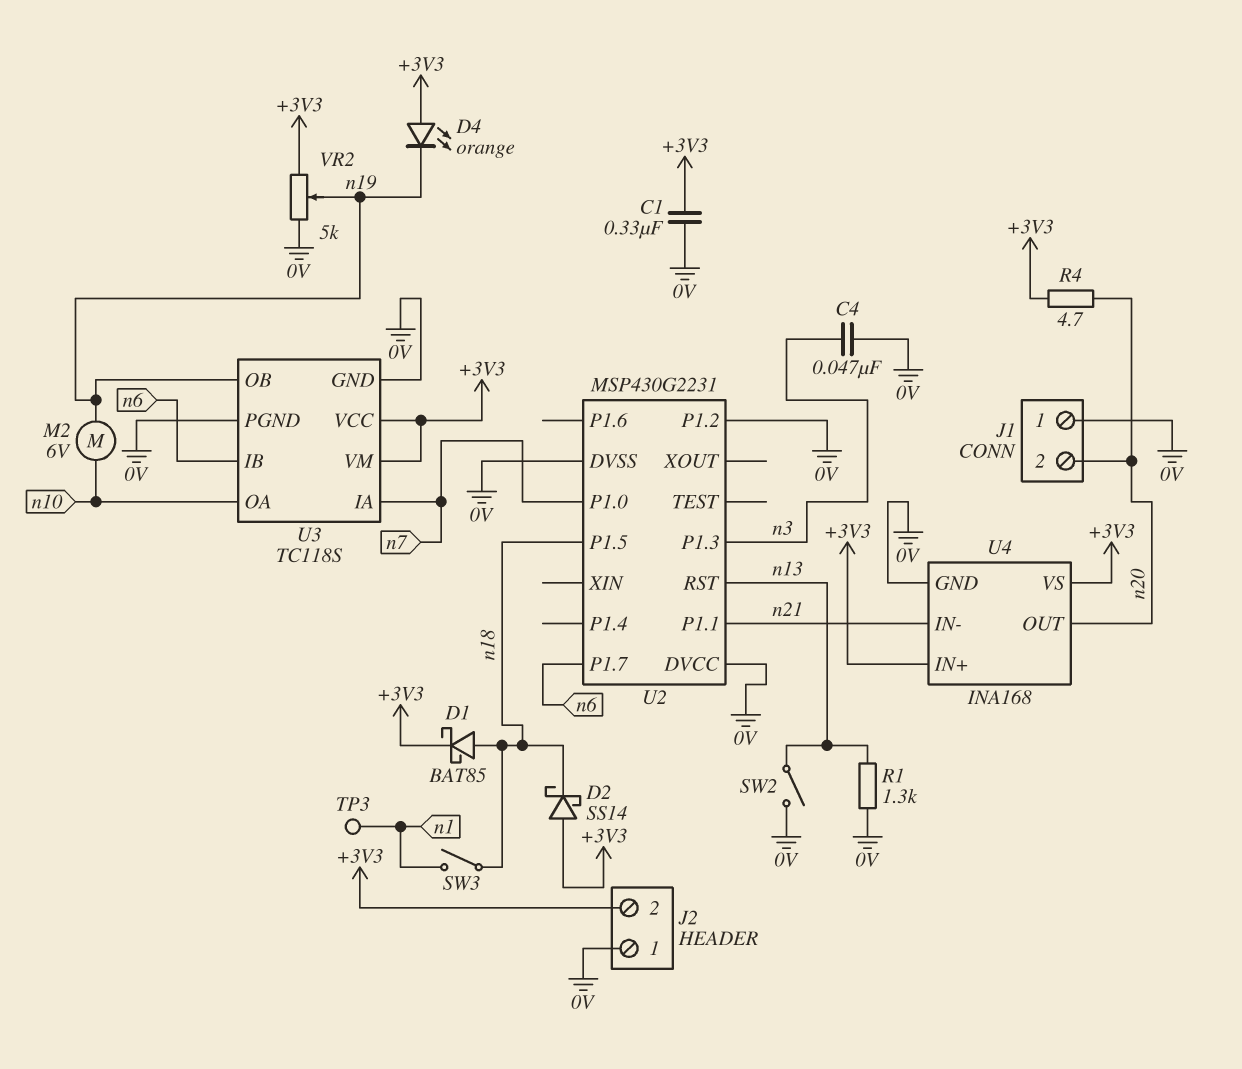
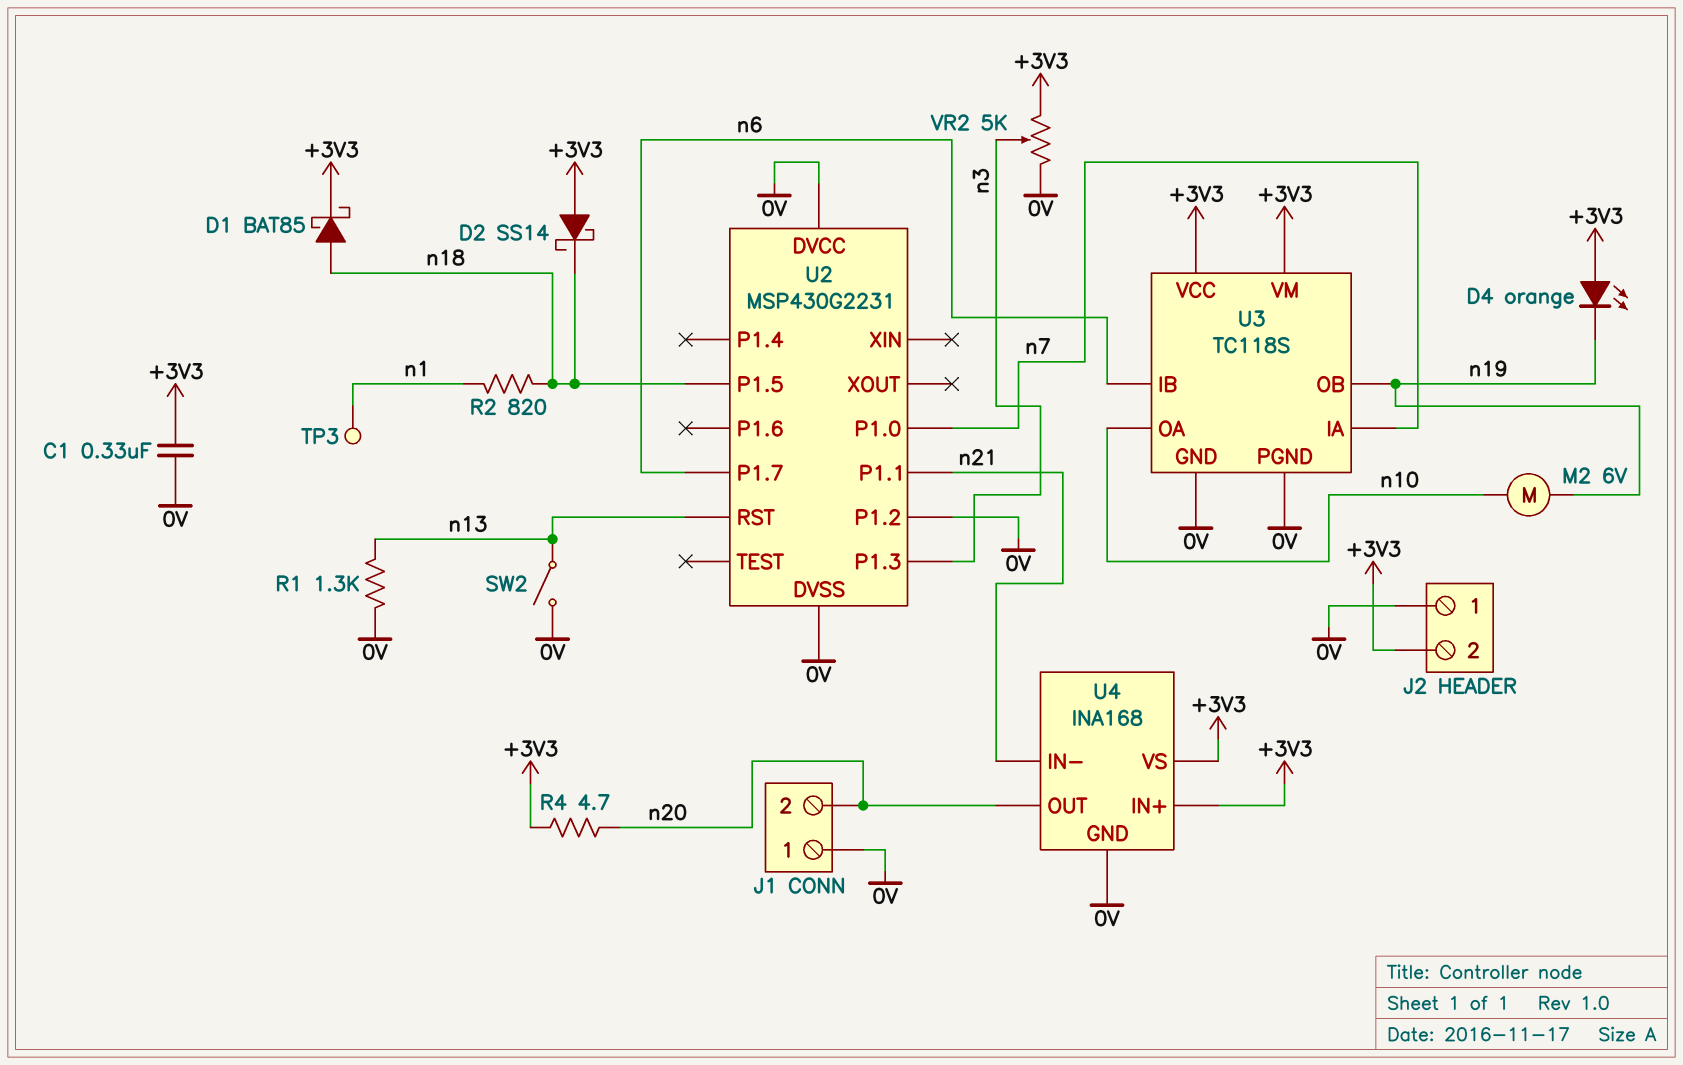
C4: 47nF (0V, n3) -> none
R2: none -> 820 (n1, n18)
SW3: switch (n1, n18) -> none
VR2: 5k (+3V3, 0V, wiper n19) -> 5k (+3V3, 0V, wiper n3)

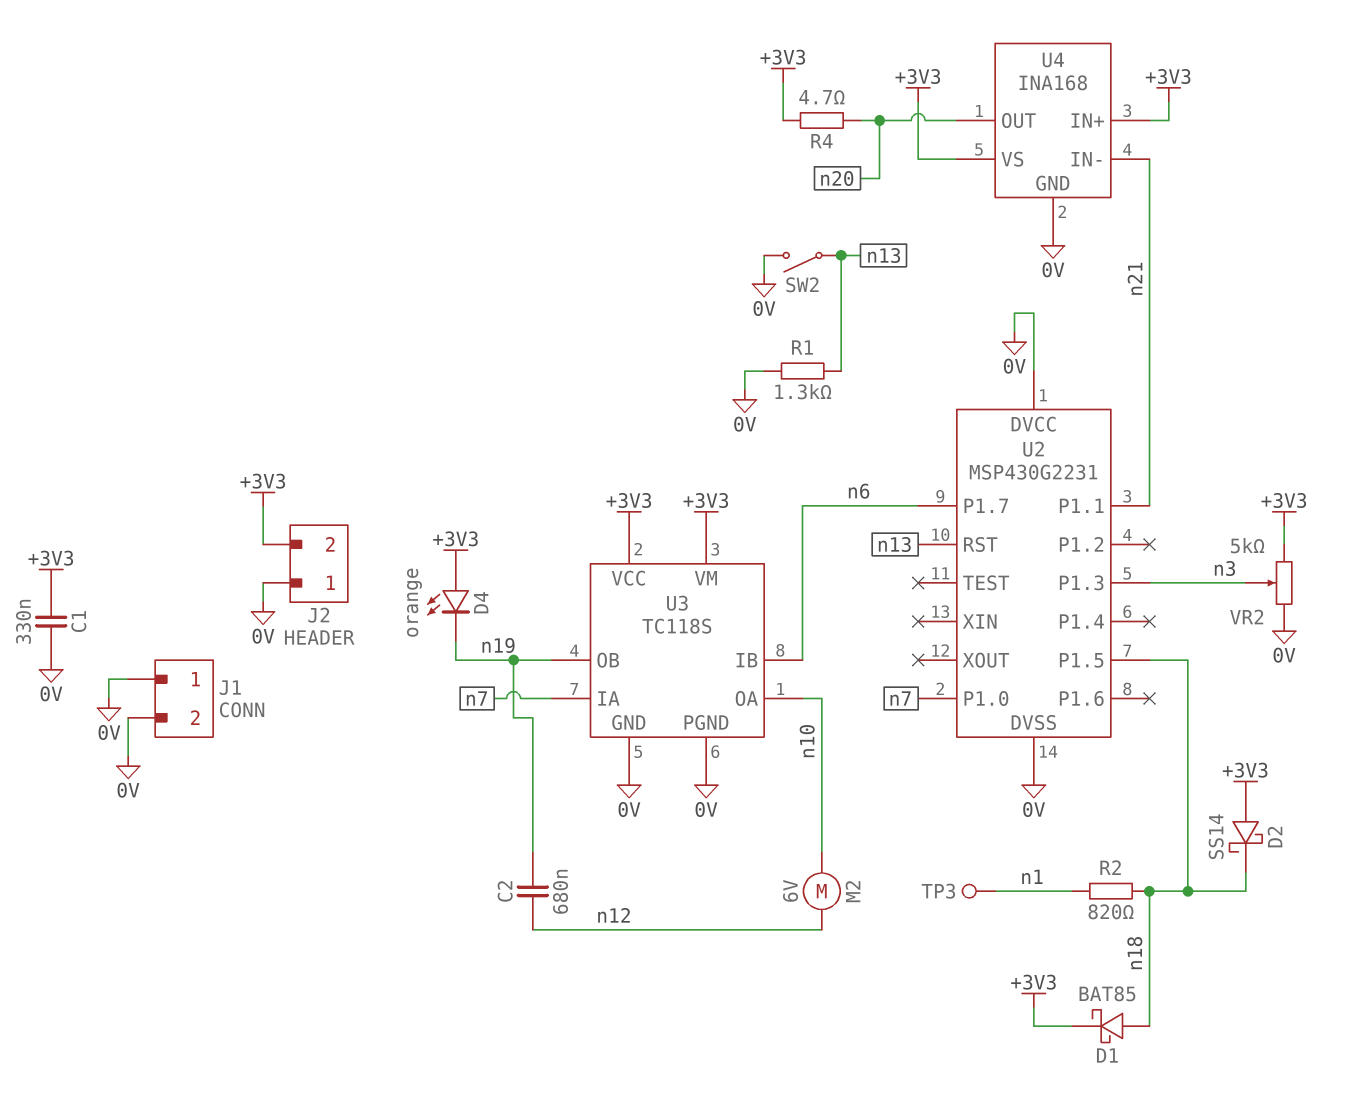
C2: none -> 680nF (n12, n19)
J1 pin 2: n20 -> 0V
M2: motor 6V (n10, n19) -> motor 6V (n10, n12)
U2 pin P1.2: 0V -> none

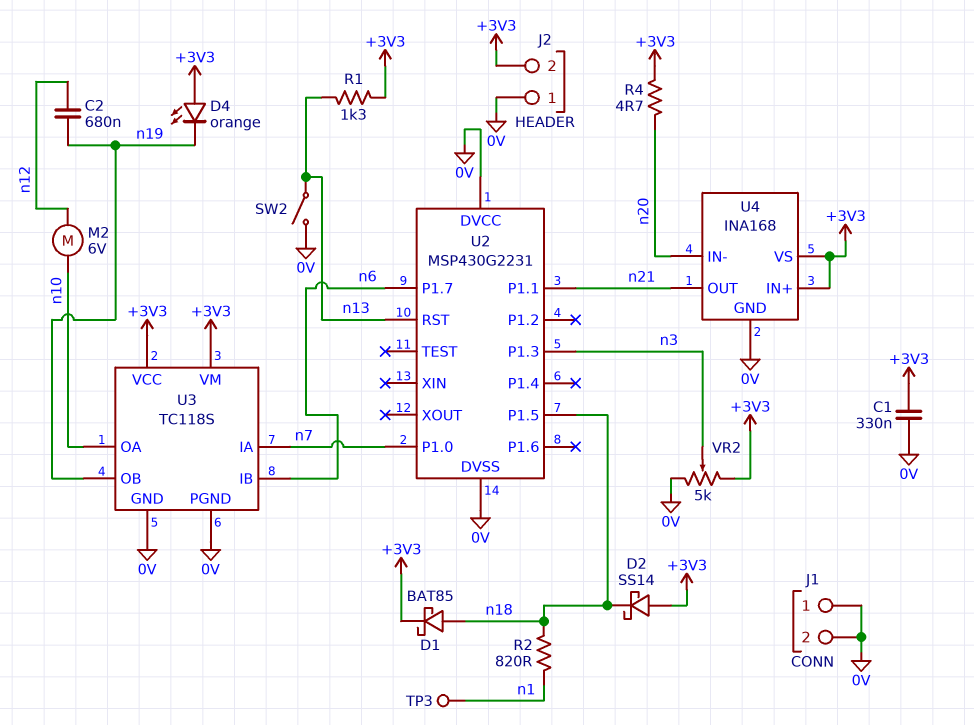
R1: 1.3k (0V, n13) -> 1.3k (+3V3, n13)
U4 pin IN-: n21 -> n20
U4 pin OUT: n20 -> n21

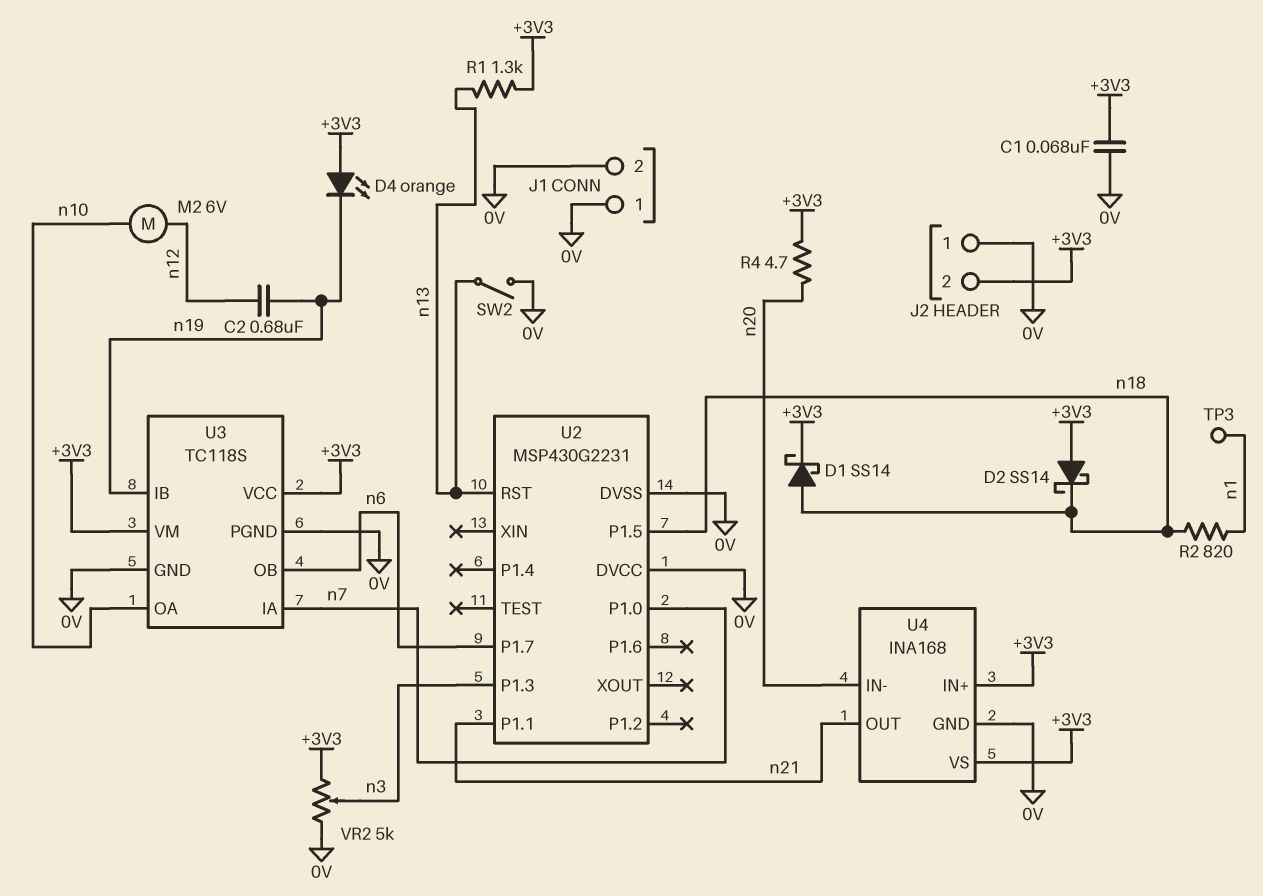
C1: 330nF (+3V3, 0V) -> 68nF (+3V3, 0V)
D1: schottky BAT85 (A n18, K +3V3) -> schottky SS14 (A n18, K +3V3)
U3 pin IB: n6 -> n19
U3 pin OB: n19 -> n6

